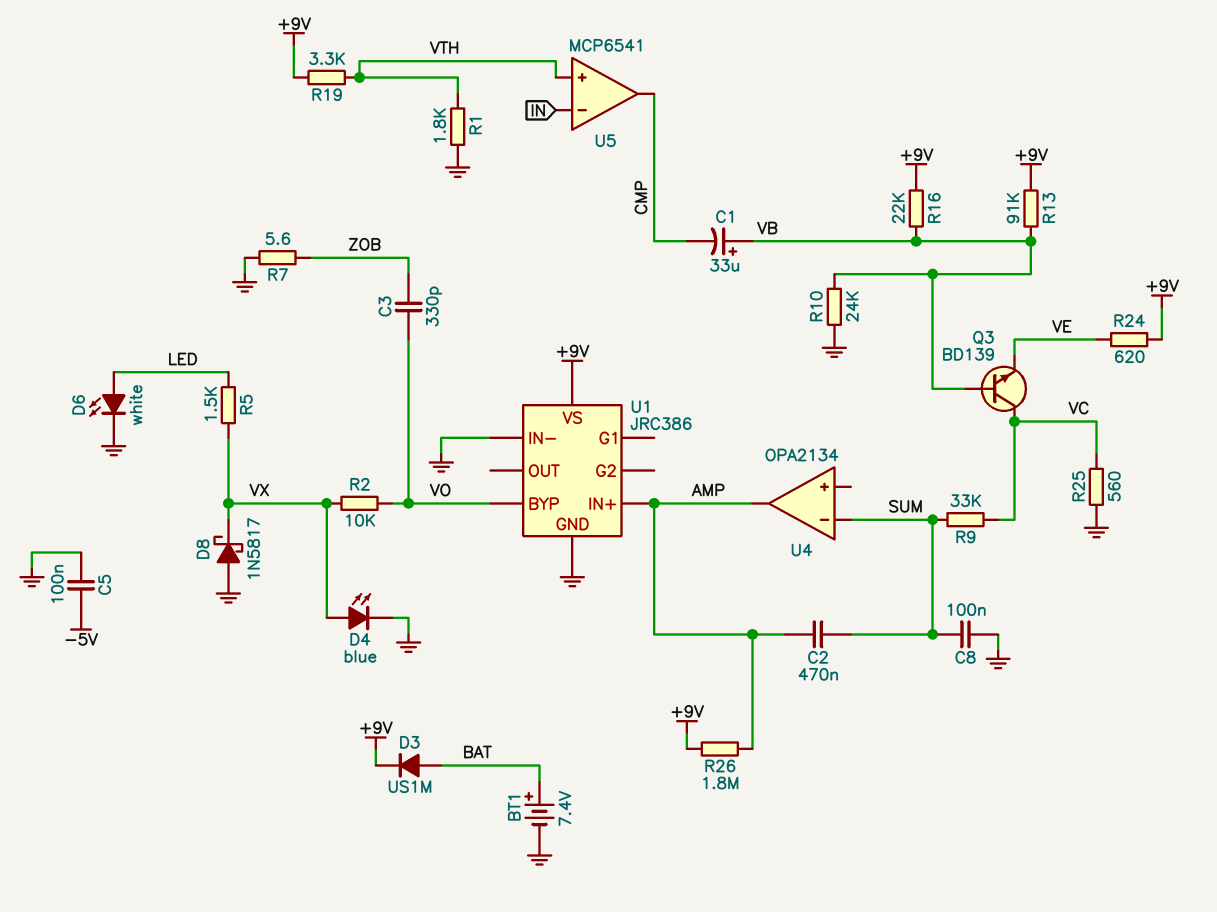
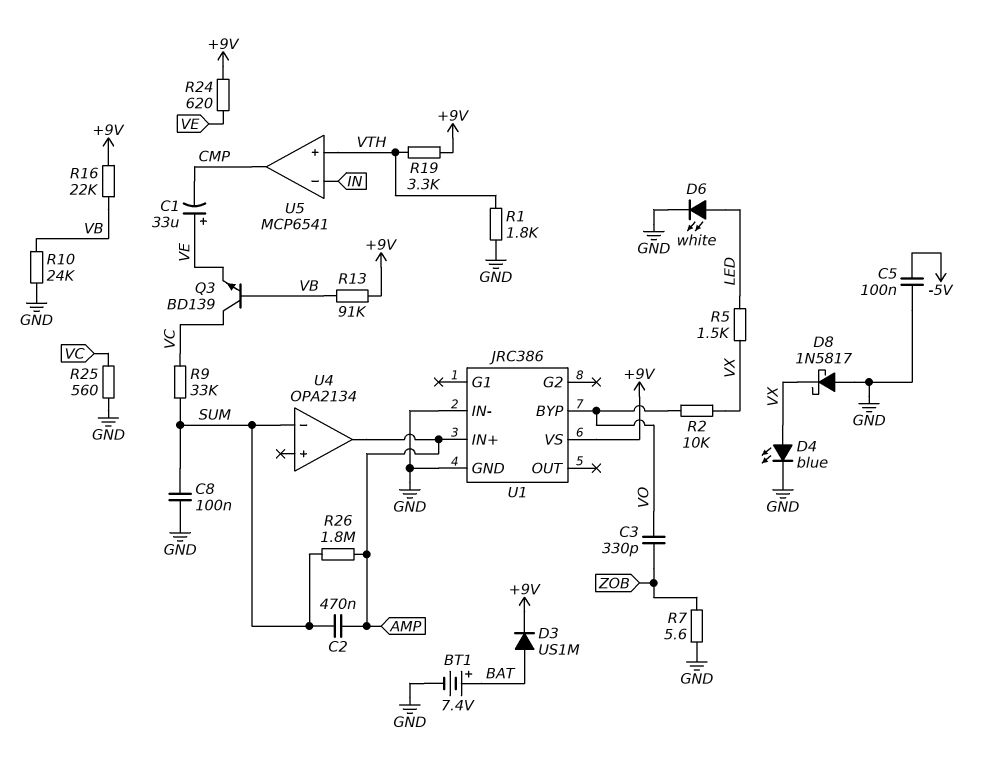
C1: 33uF (plus VB, minus CMP) -> 33uF (plus VE, minus CMP)
R26: 1.8M (+9V, AMP) -> 1.8M (AMP, SUM)

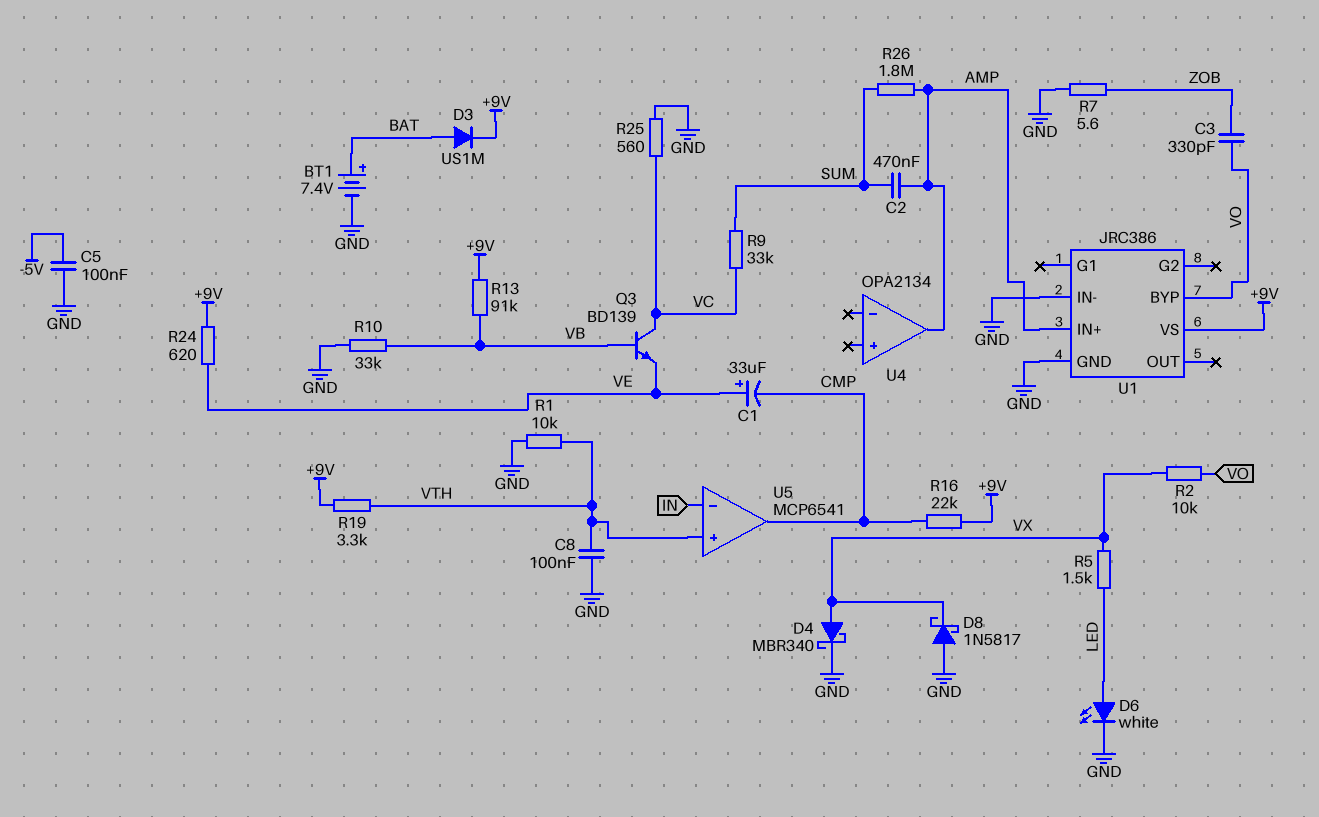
C8: 100nF (GND, SUM) -> 100nF (GND, VTH)
D4: LED blue (A VX, K GND) -> schottky MBR340 (A VX, K GND)
R1: 1.8k (GND, VTH) -> 10k (GND, VTH)
R10: 24k (GND, VB) -> 33k (GND, VB)
R16: 22k (+9V, VB) -> 22k (+9V, CMP)
U4 pin in-: SUM -> none

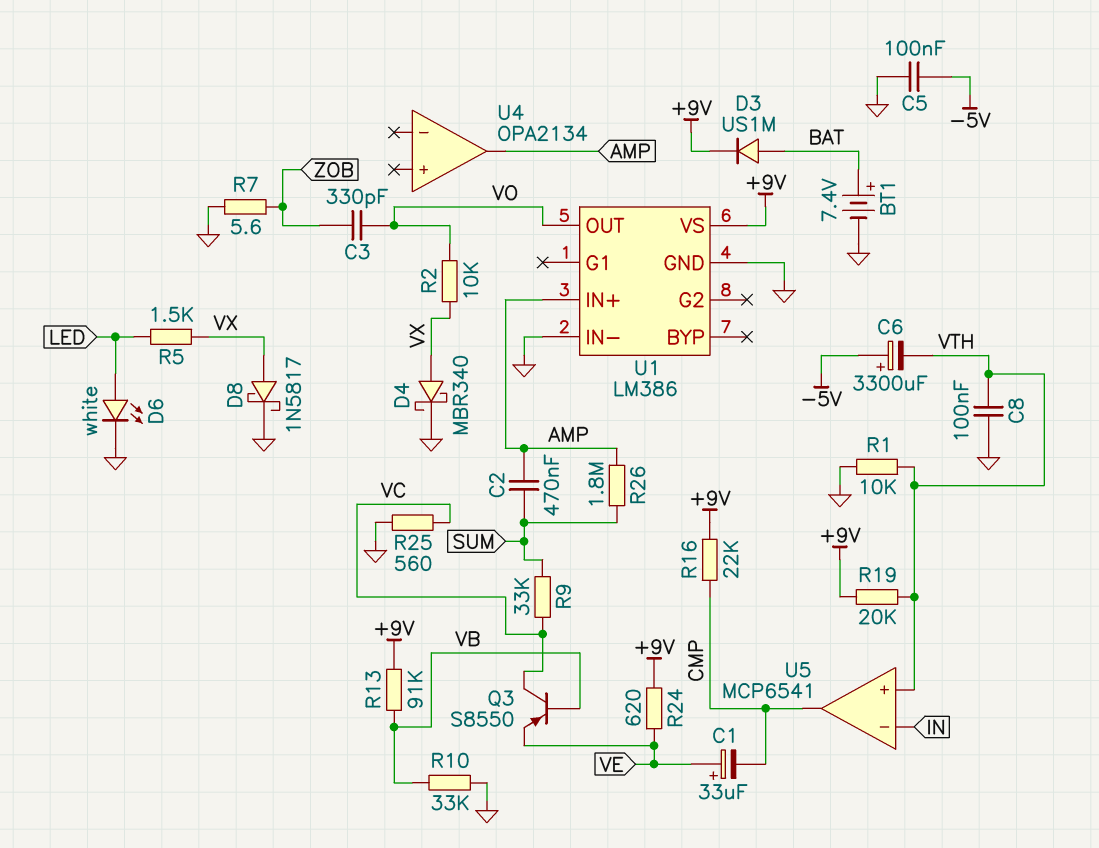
C6: none -> 3300uF (plus -5V, minus VTH)
D8: schottky 1N5817 (A GND, K VX) -> schottky 1N5817 (A VX, K GND)
Q3: NPN BD139 (B VB, C VC, E VE) -> PNP S8550 (B VB, C VC, E VE)
R19: 3.3k (+9V, VTH) -> 20k (+9V, VTH)
U1: JRC386 -> LM386
U1 pin BYP: VO -> none
U1 pin OUT: none -> VO

